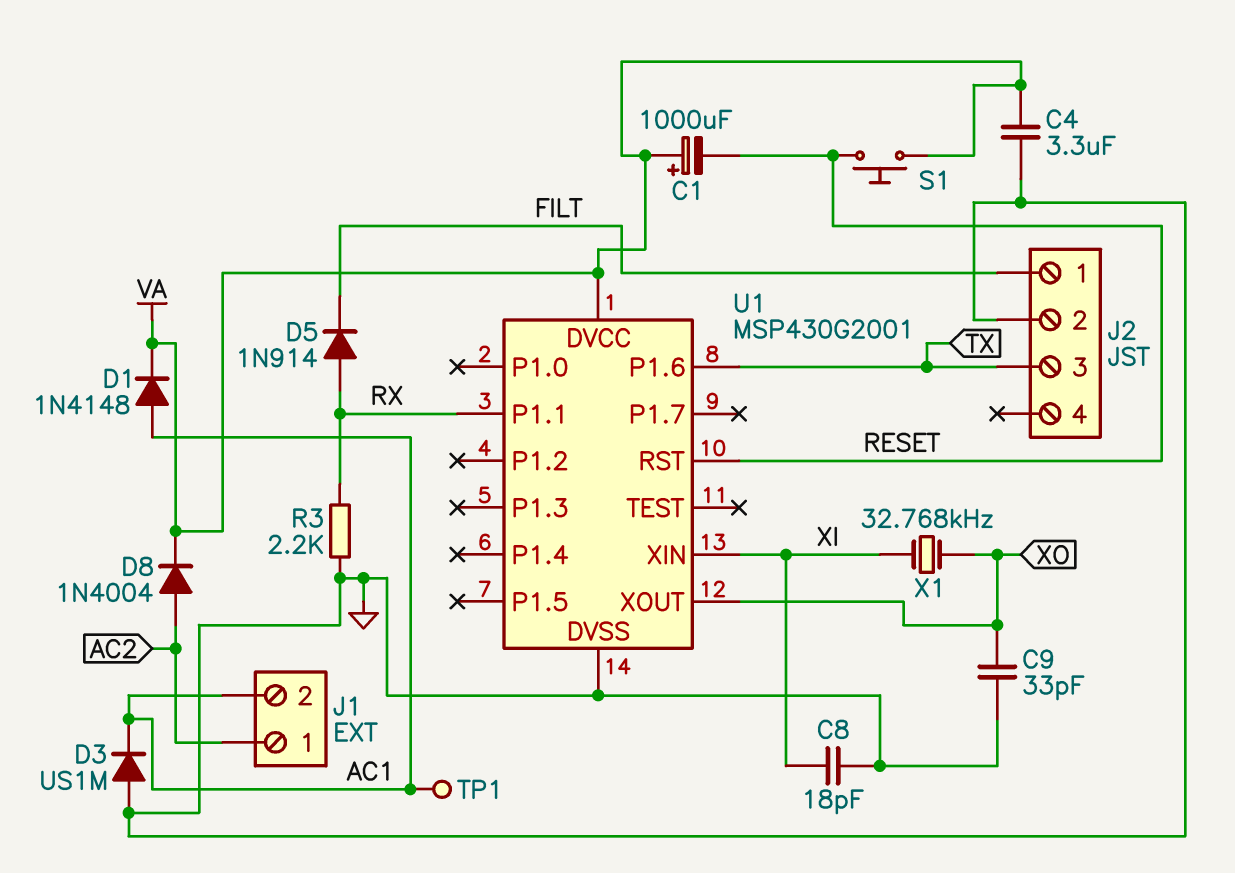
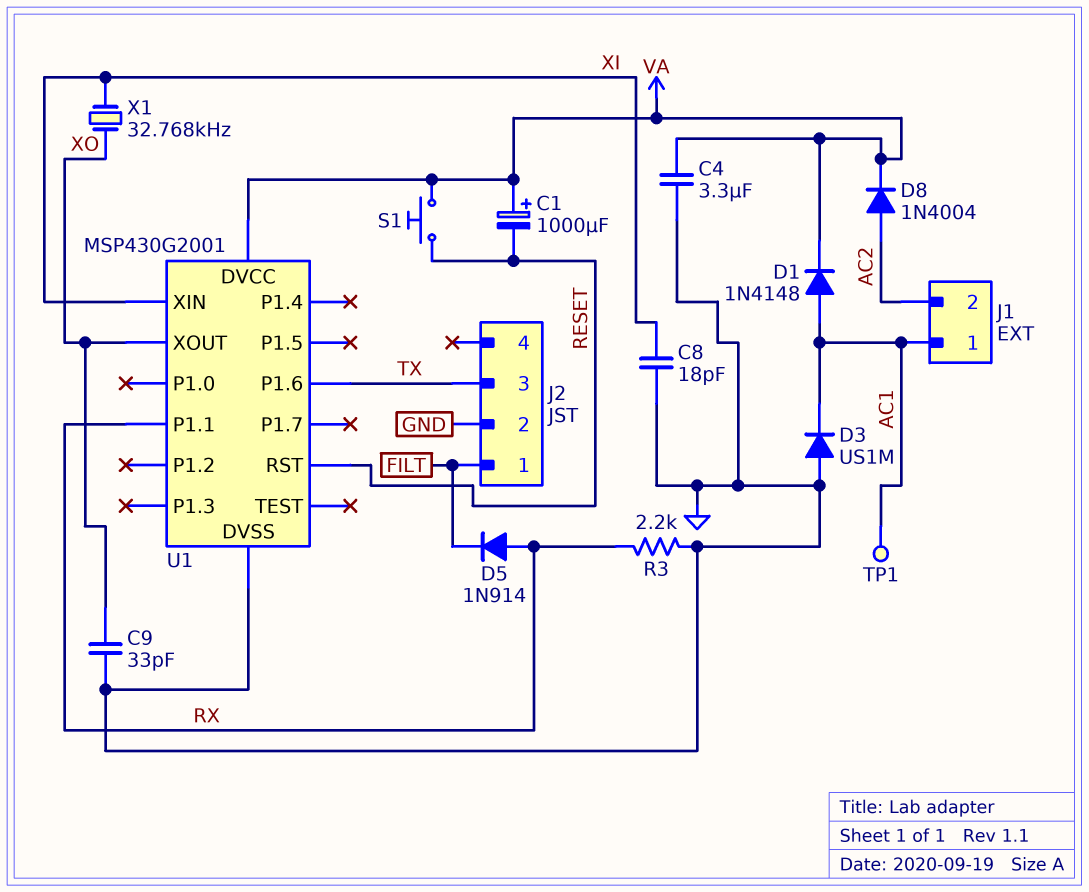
J1 pin 1: AC2 -> AC1
J1 pin 2: AC1 -> AC2

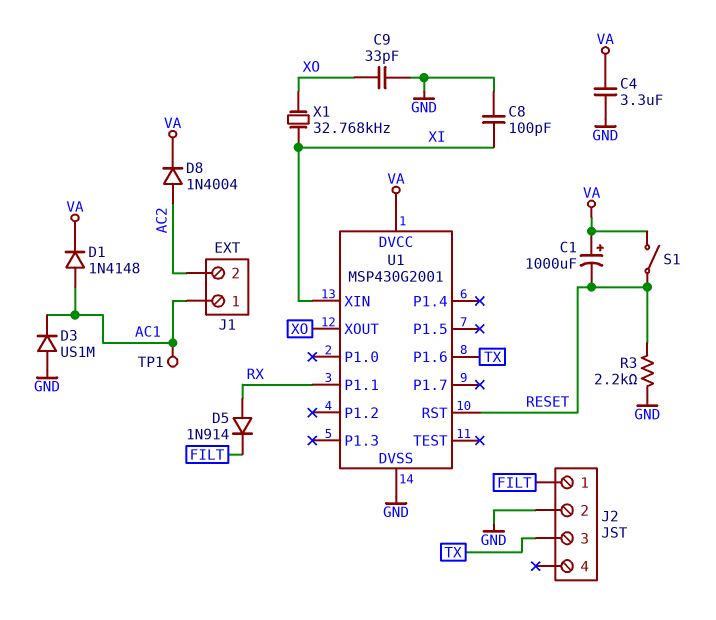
C8: 18pF (GND, XI) -> 100pF (GND, XI)
R3: 2.2k (GND, RX) -> 2.2k (GND, RESET)
S1: button (RESET, VA) -> switch (RESET, VA)

